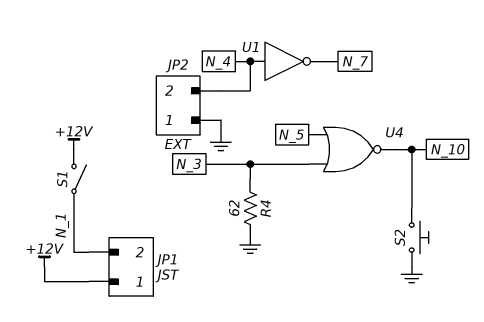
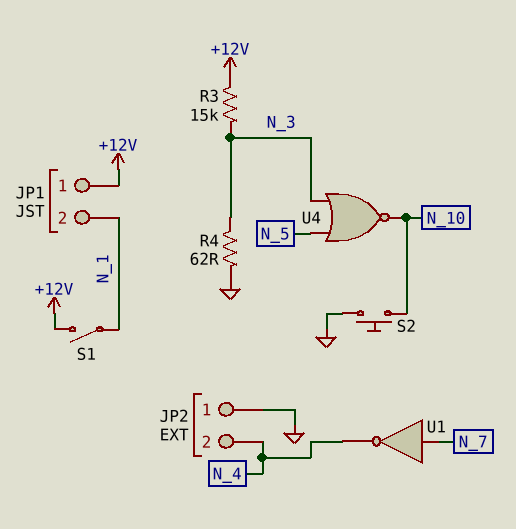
R3: none -> 15k (+12V, N_3)
U1: NOT (in N_4, out N_7) -> NOT (in N_7, out N_4)

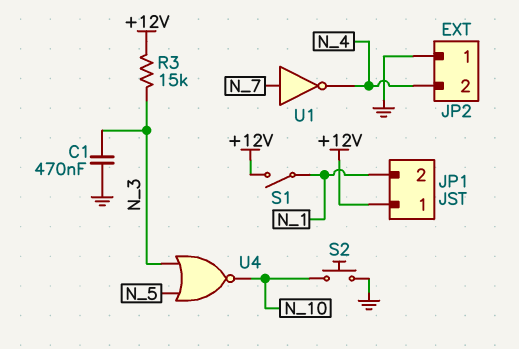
C1: none -> 470nF (GND, N_3)
R4: 62 (GND, N_3) -> none

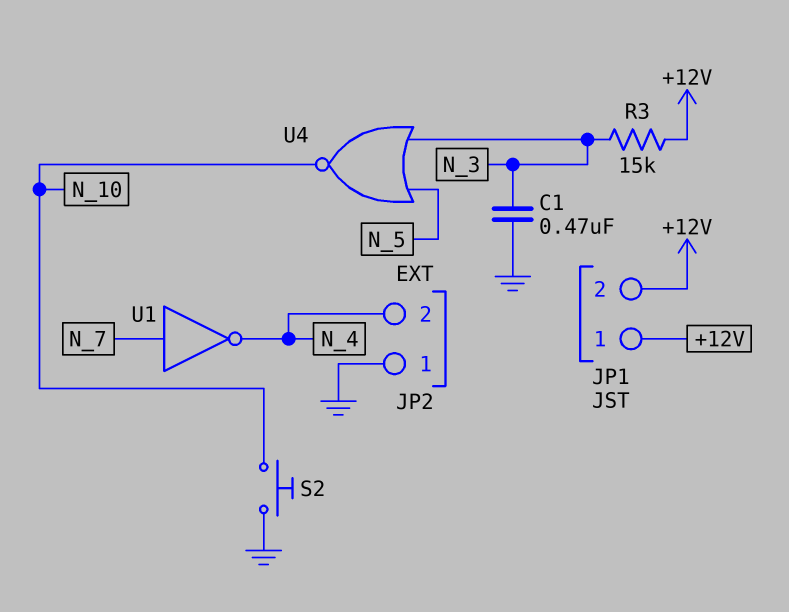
JP1 pin 2: N_1 -> +12V
S1: switch (+12V, N_1) -> none

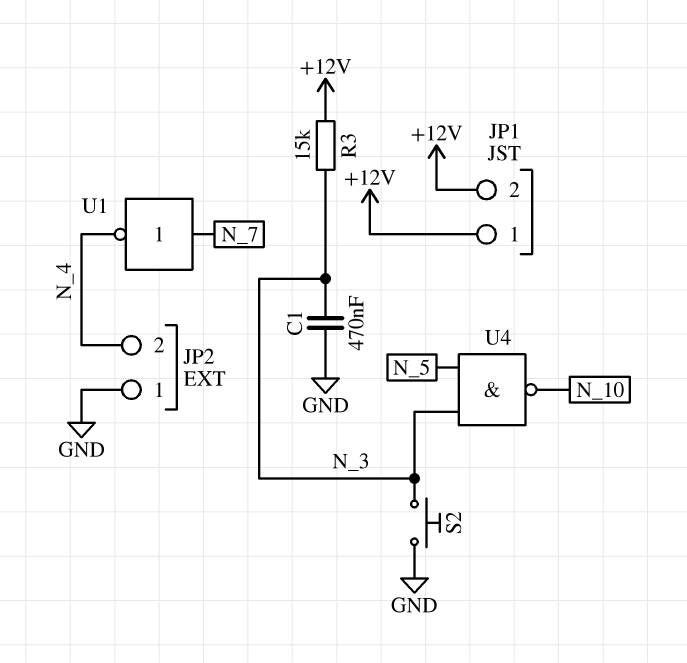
S2: button (GND, N_10) -> button (GND, N_3)
U4: NOR (in N_3, in N_5, out N_10) -> NAND (in N_3, in N_5, out N_10)

